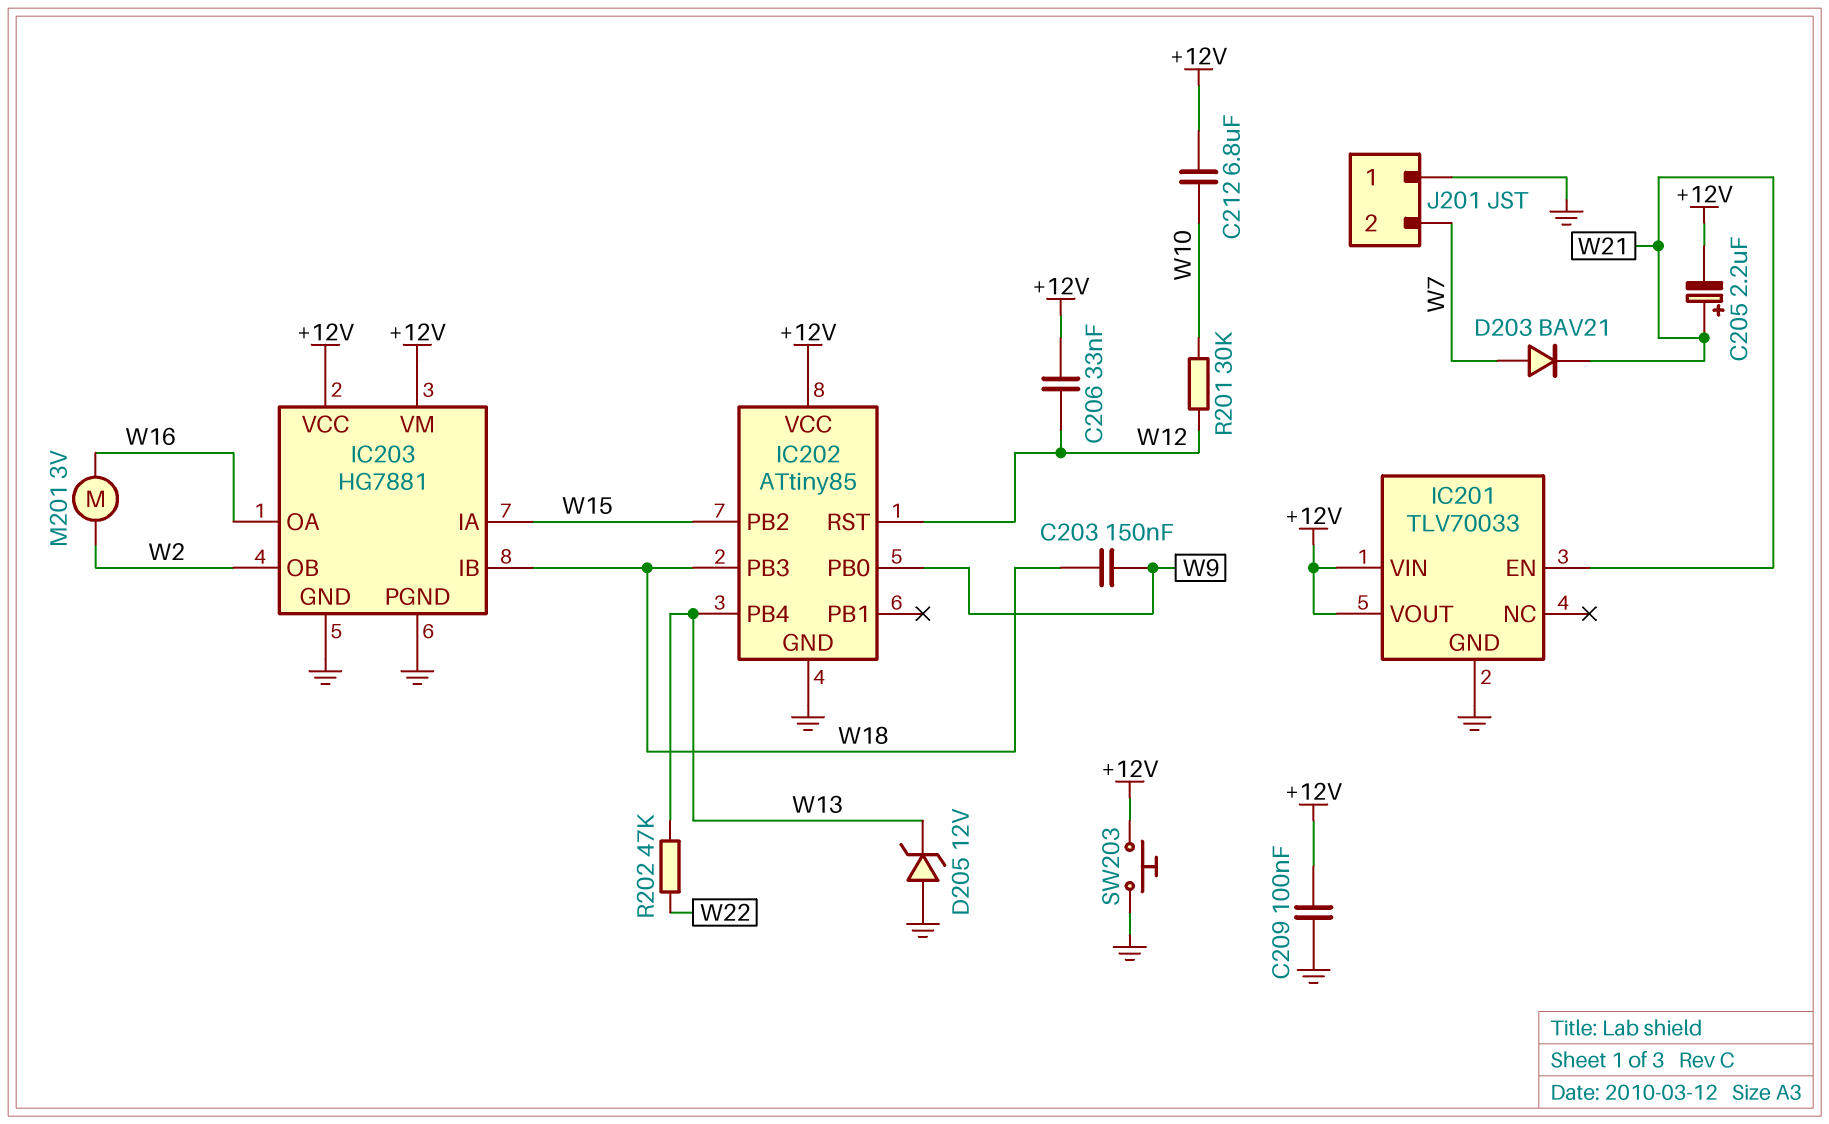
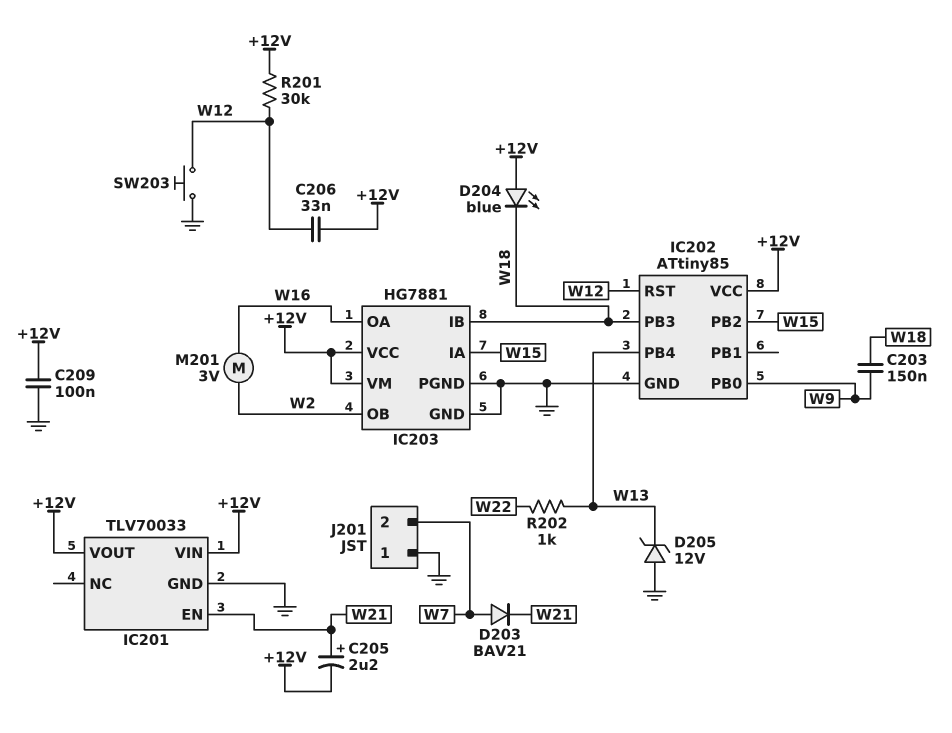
C212: 6.8uF (+12V, W10) -> none
D204: none -> LED blue (A +12V, K W18)
R201: 30k (W10, W12) -> 30k (+12V, W12)
R202: 47k (W13, W22) -> 1k (W13, W22)
SW203: button (+12V, GND) -> button (GND, W12)

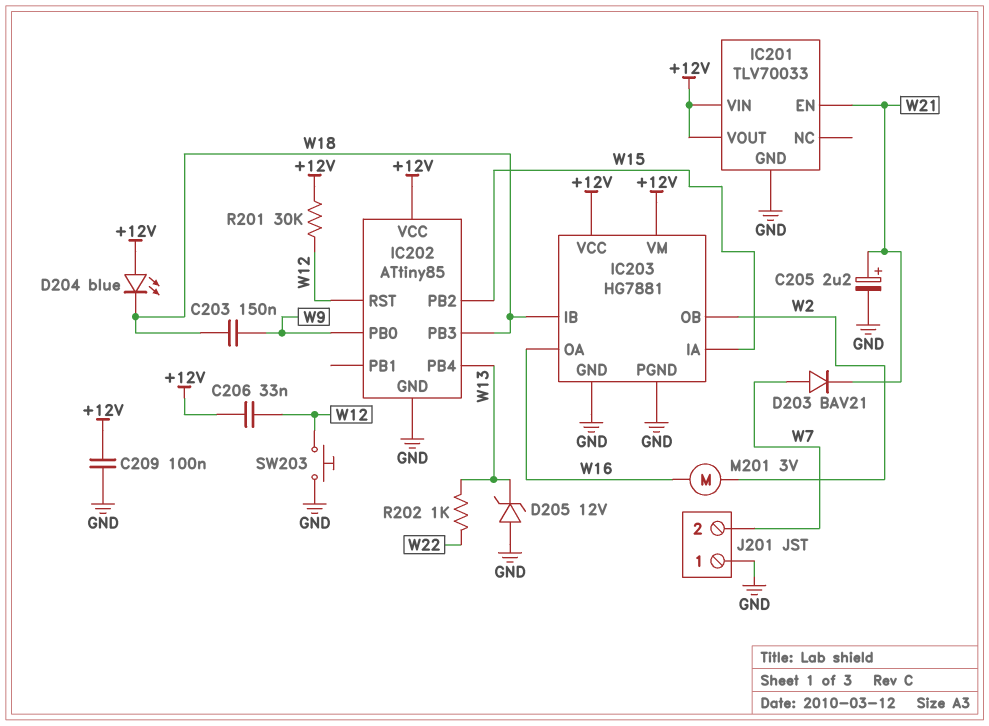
C205: 2.2uF (plus W21, minus +12V) -> 2.2uF (plus W21, minus GND)

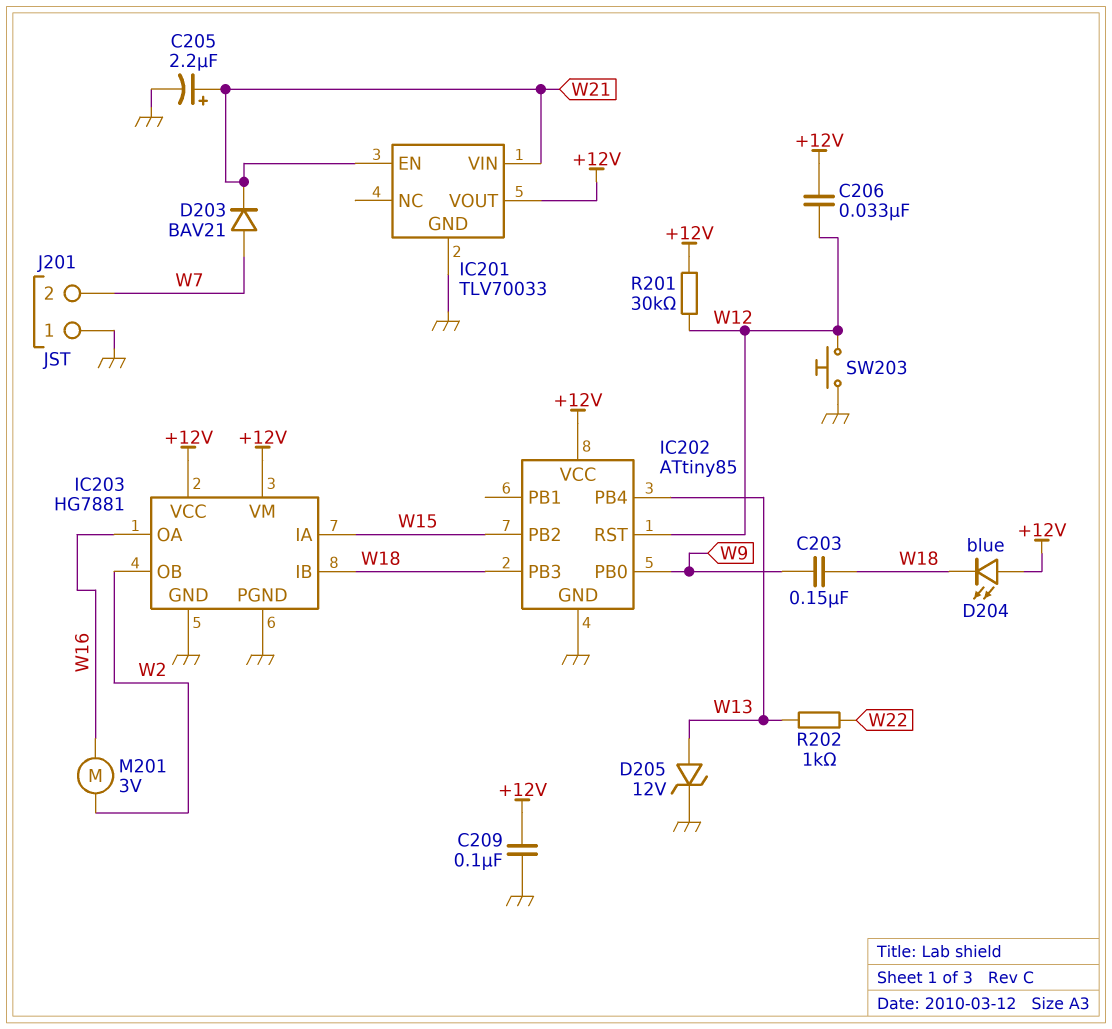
D205: zener 12V (A GND, K W13) -> zener 12V (A W13, K GND)
IC201 pin VIN: +12V -> W21

